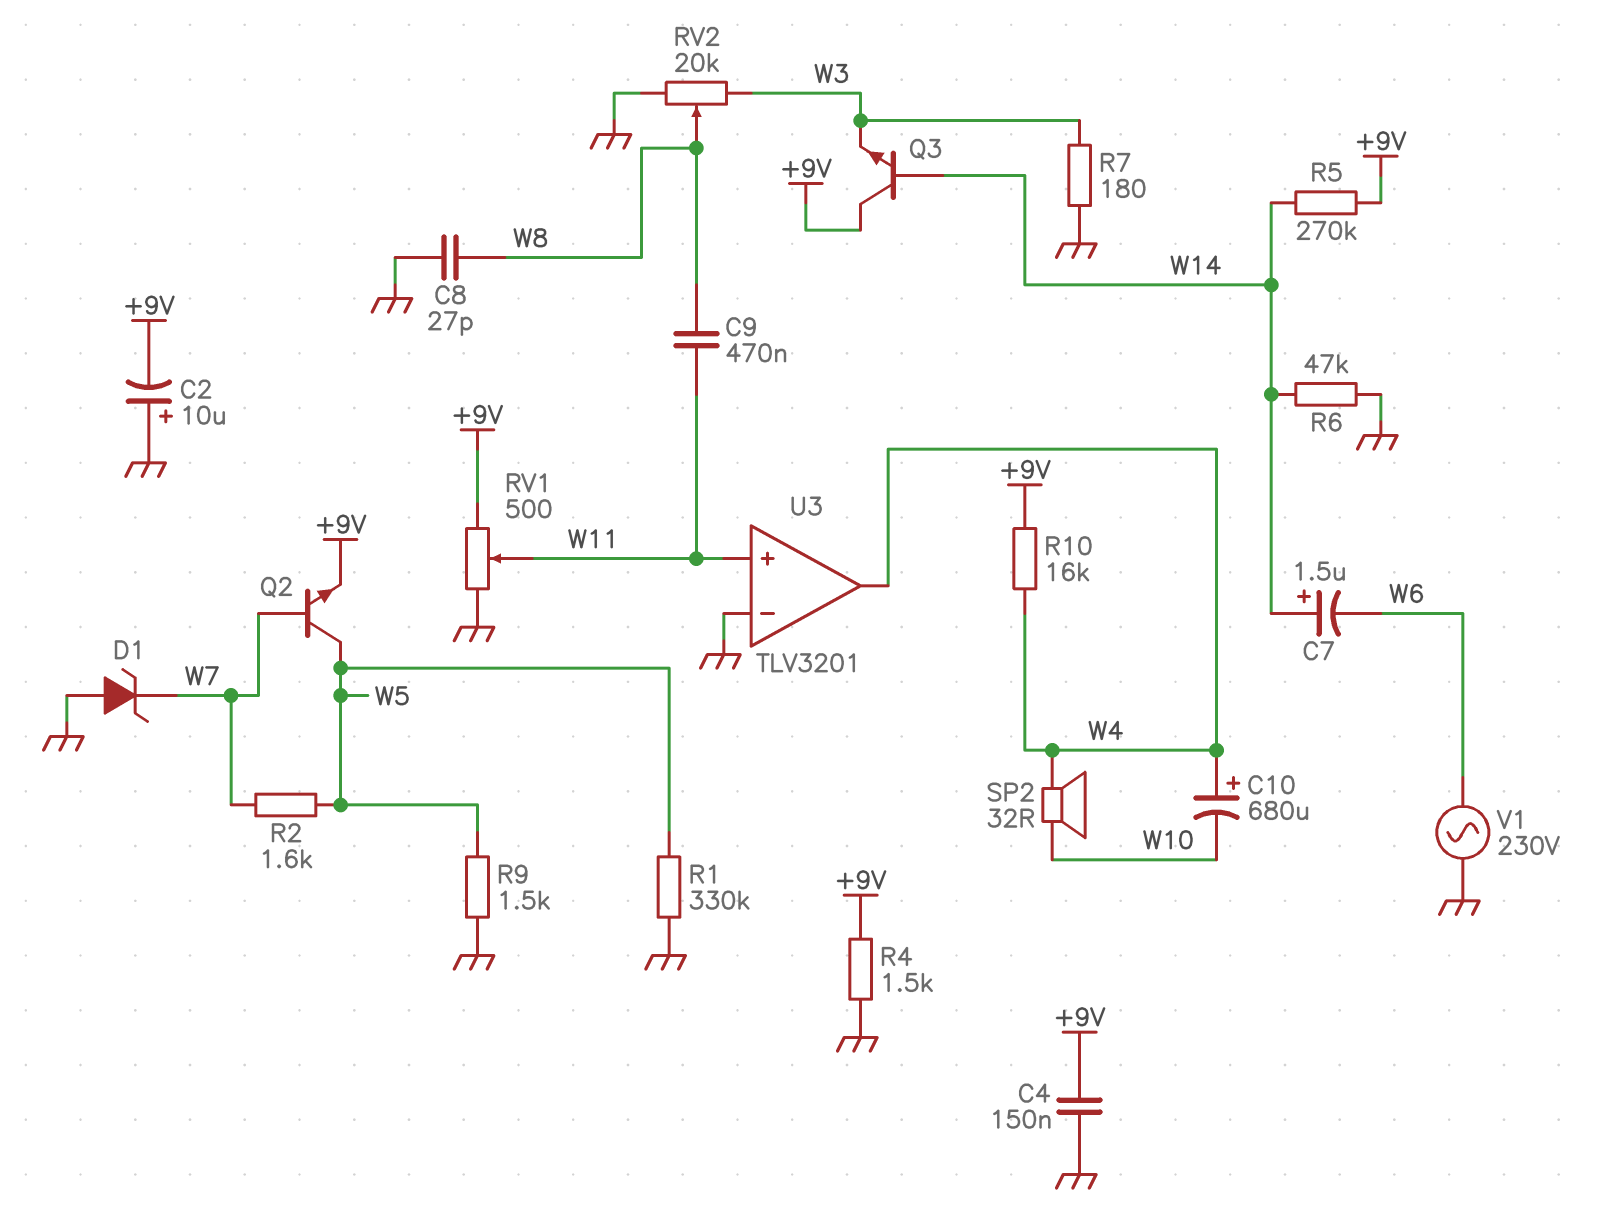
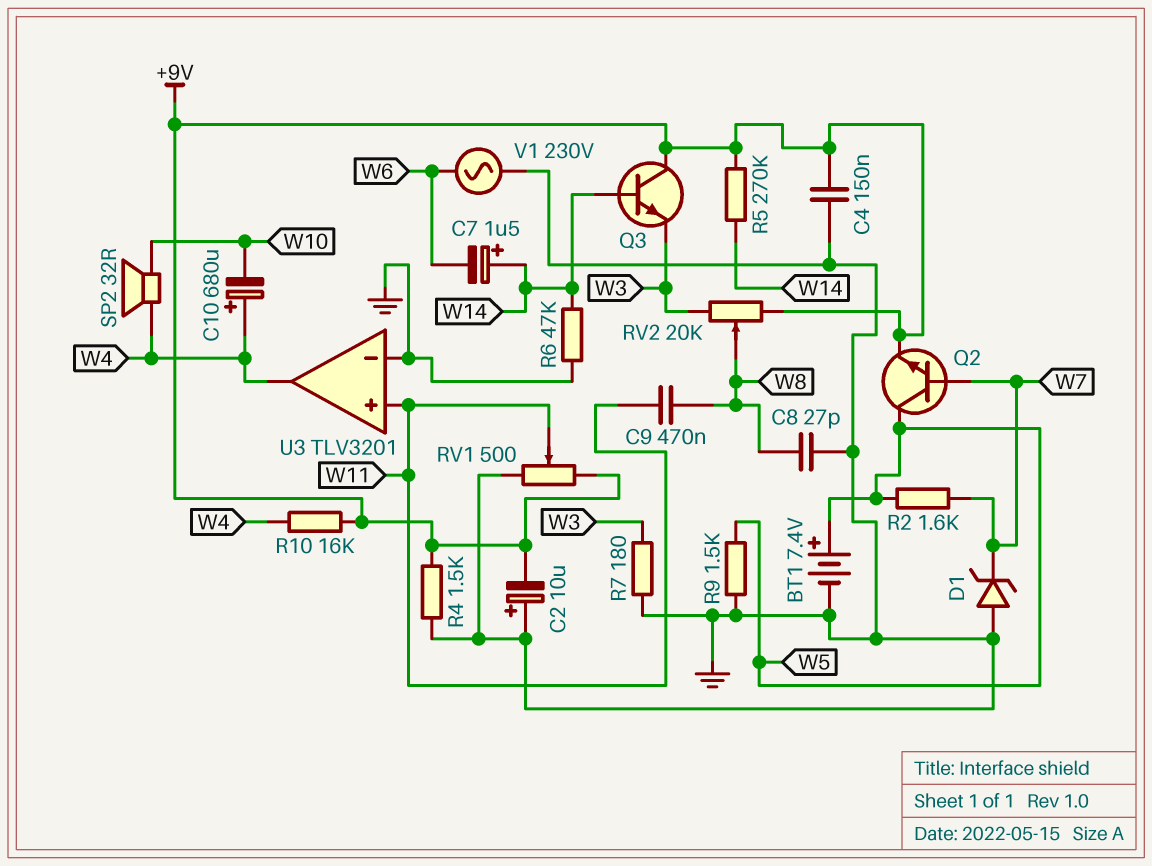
BT1: none -> 7.4V (plus W5, minus GND)
R1: 330k (GND, W5) -> none
RV2: 20k (GND, W3, wiper W8) -> 20k (+9V, W3, wiper W8)

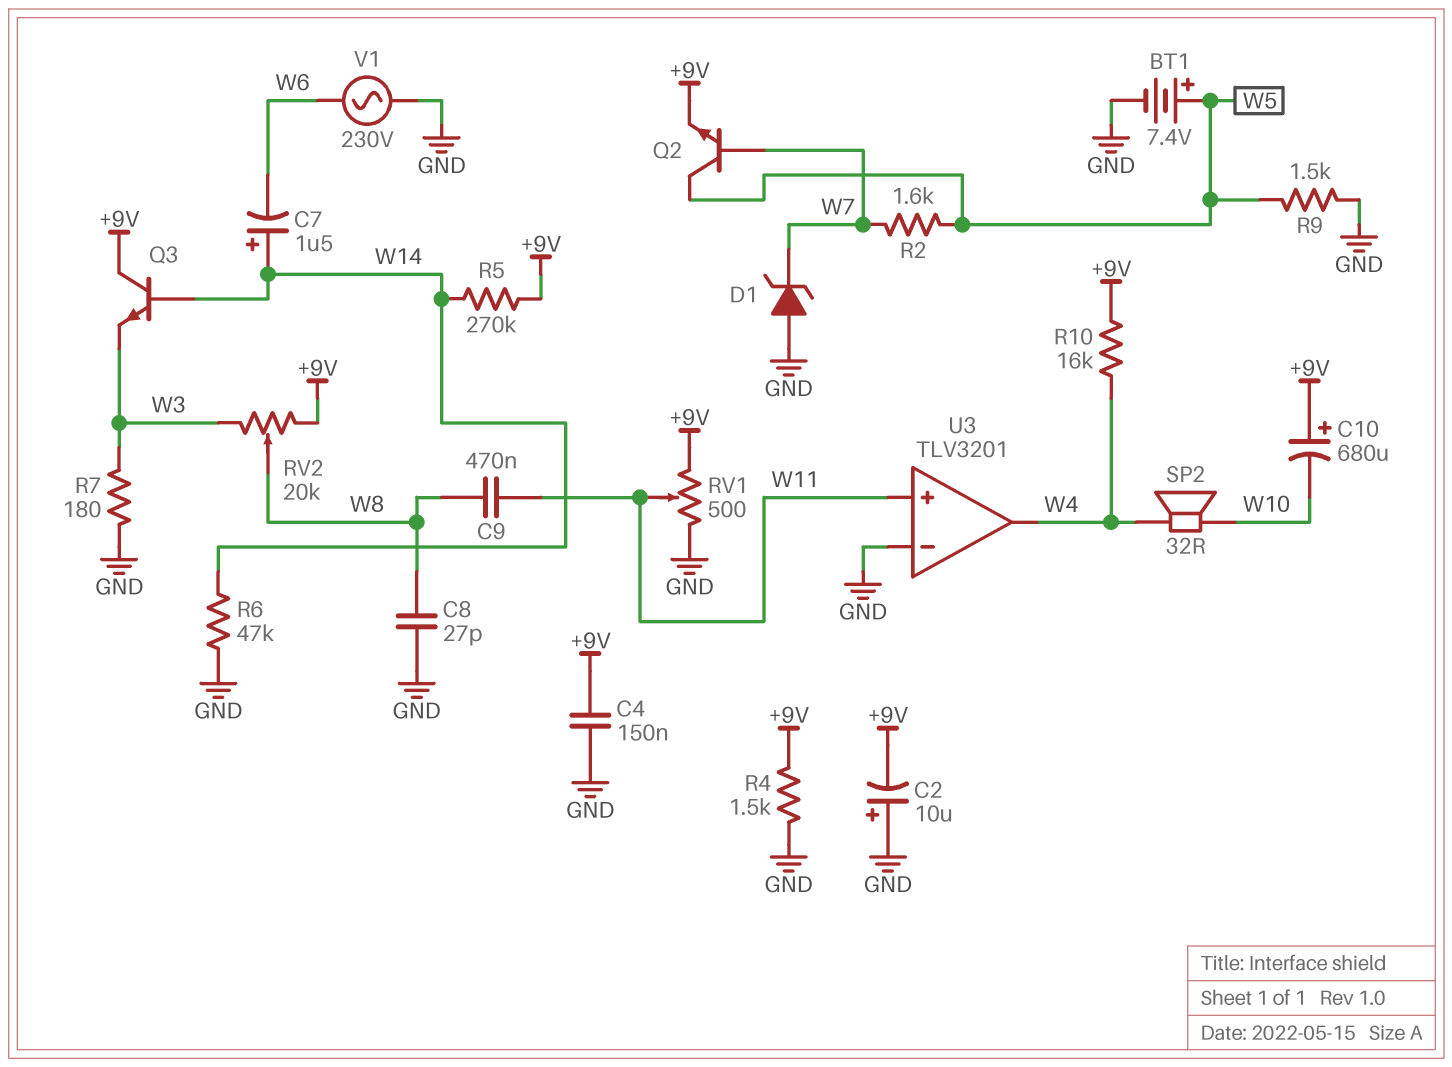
C10: 680uF (plus W4, minus W10) -> 680uF (plus +9V, minus W10)

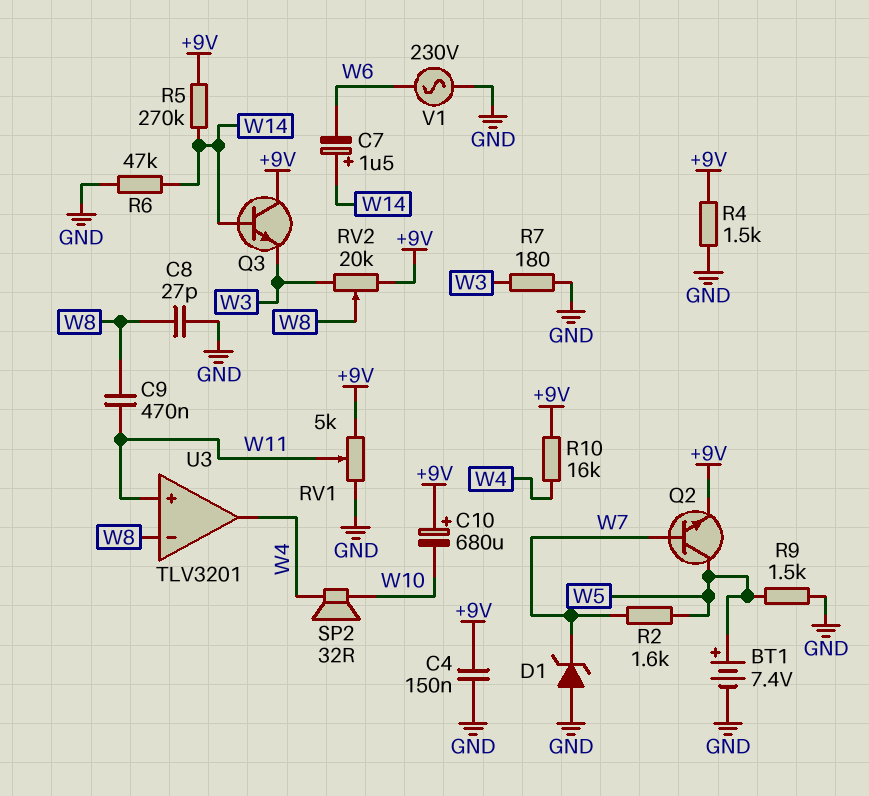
C2: 10uF (plus GND, minus +9V) -> none
RV1: 500 (+9V, GND, wiper W11) -> 5k (+9V, GND, wiper W11)
U3 pin in-: GND -> W8

